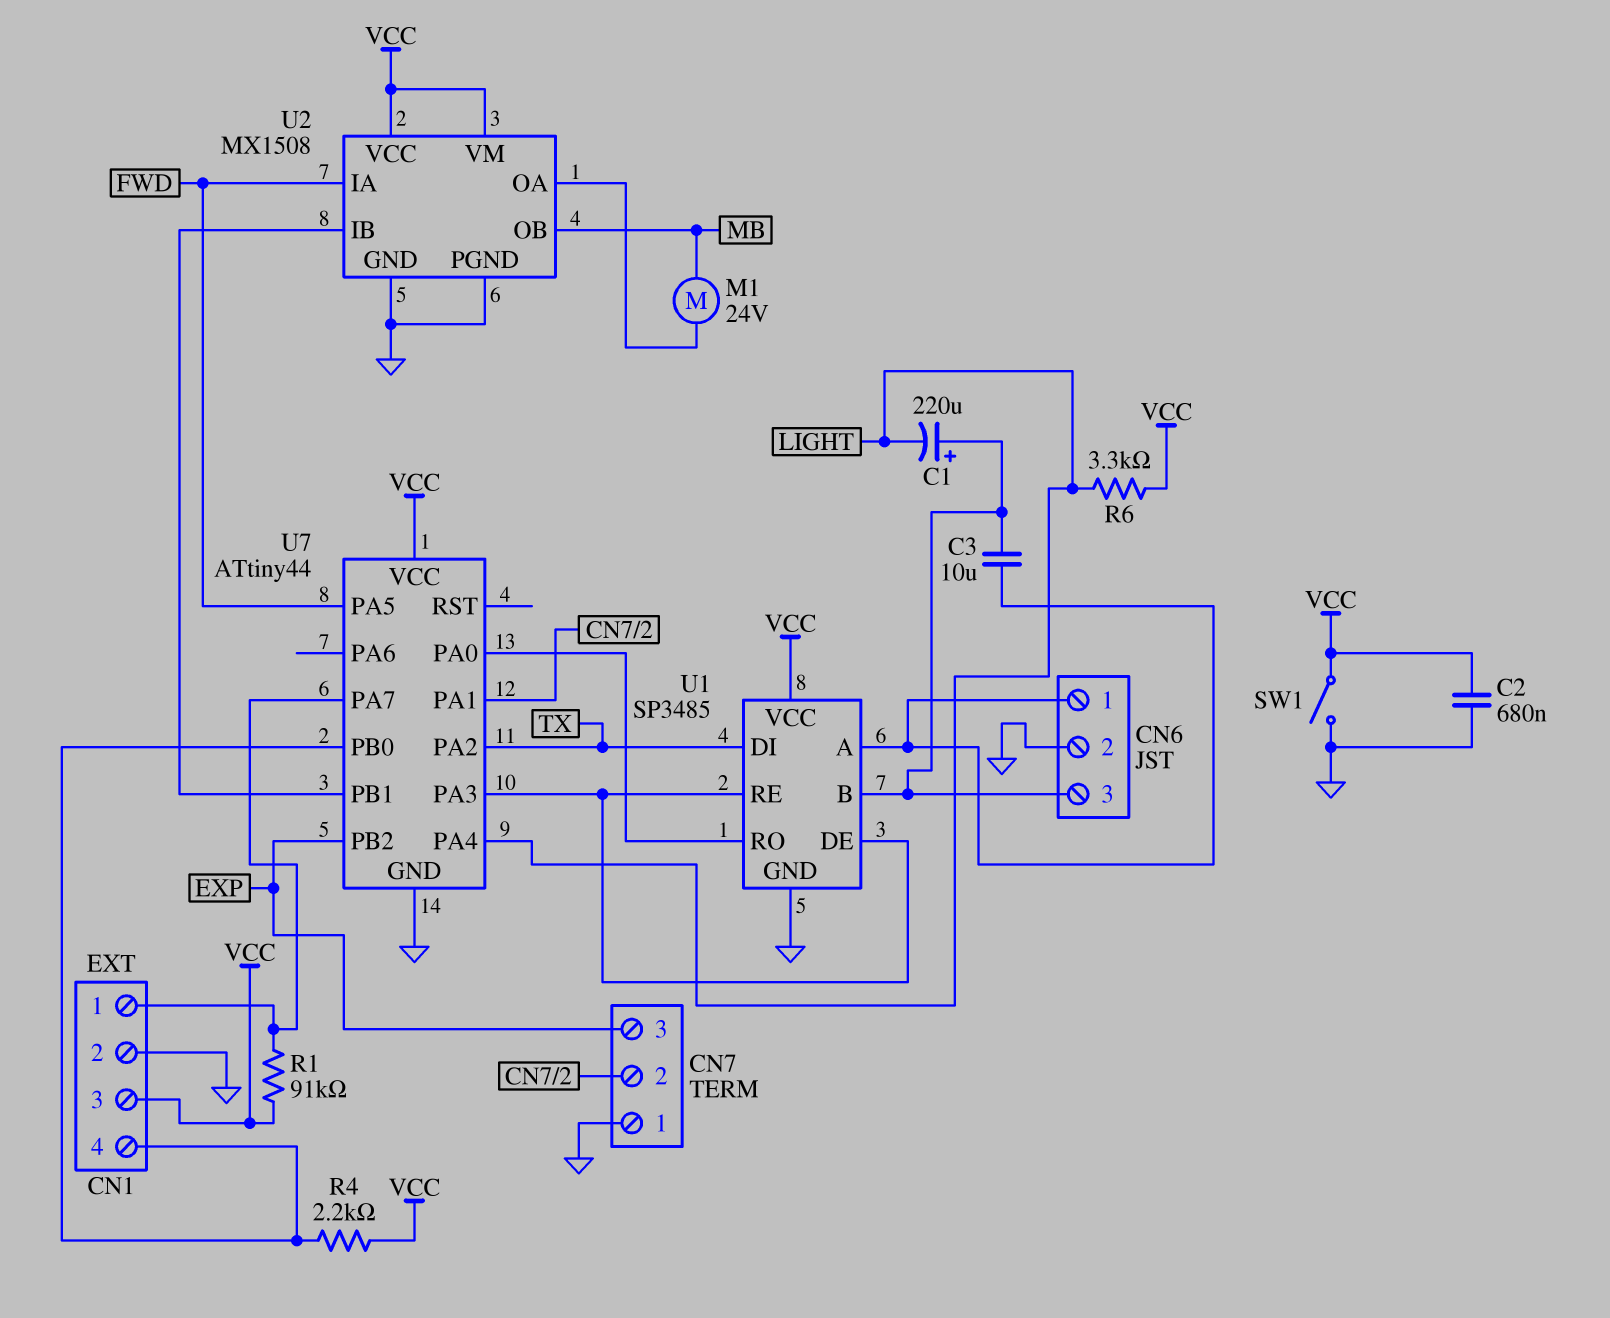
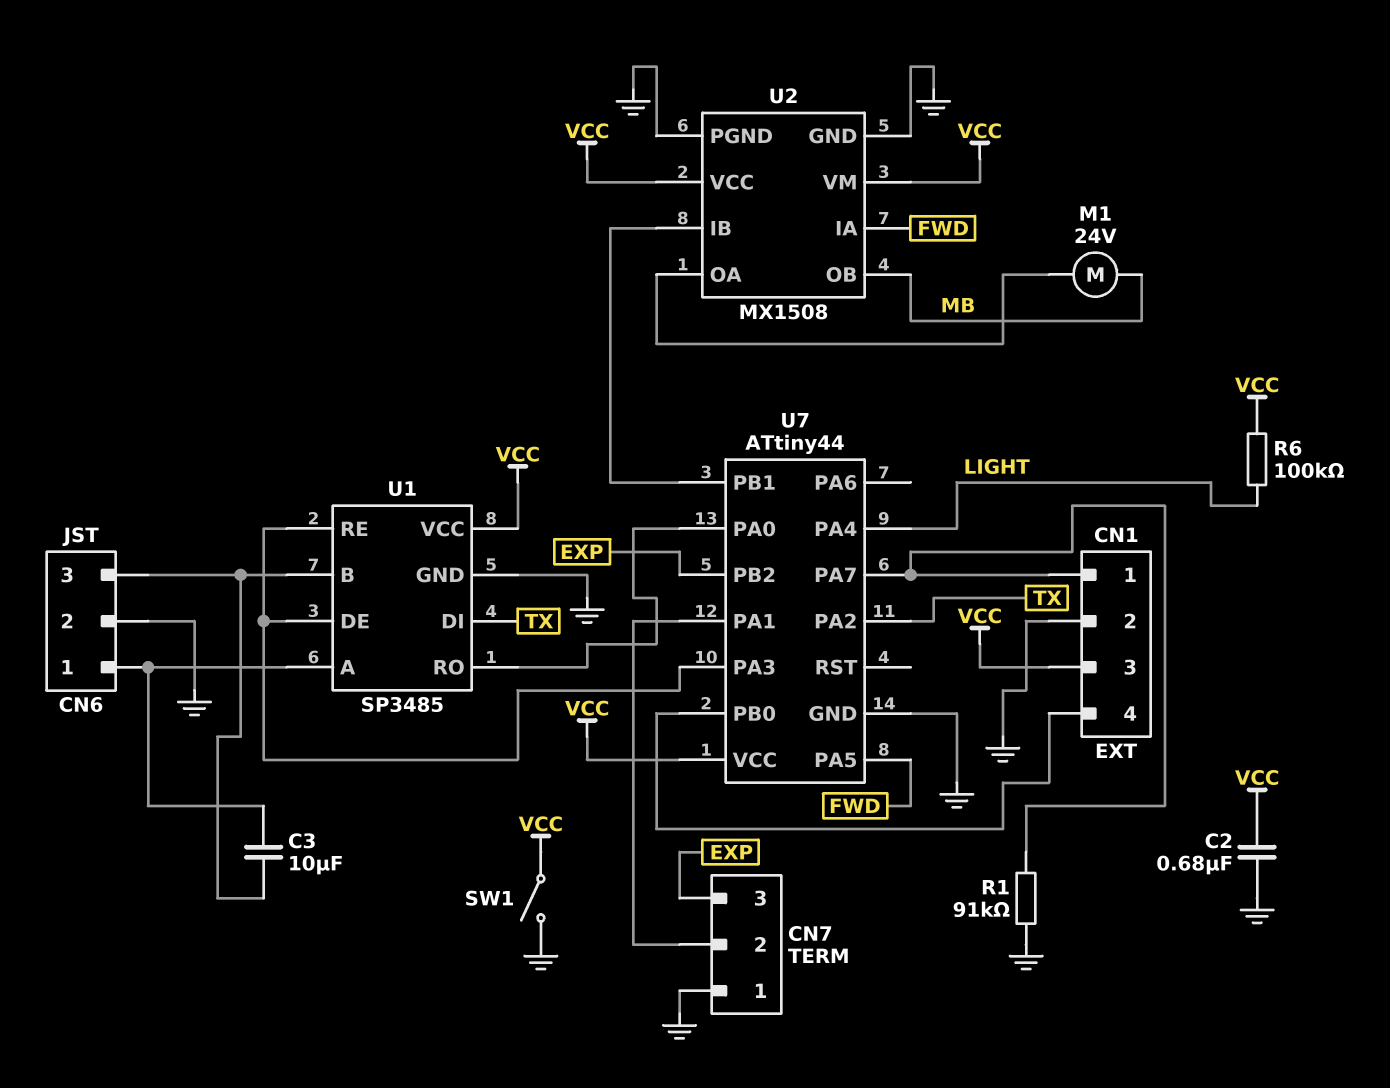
C1: 220uF (plus CN6/3, minus LIGHT) -> none
R1: 91k (CN1/1, VCC) -> 91k (CN1/1, GND)
R4: 2.2k (CN1/4, VCC) -> none
R6: 3.3k (LIGHT, VCC) -> 100k (LIGHT, VCC)

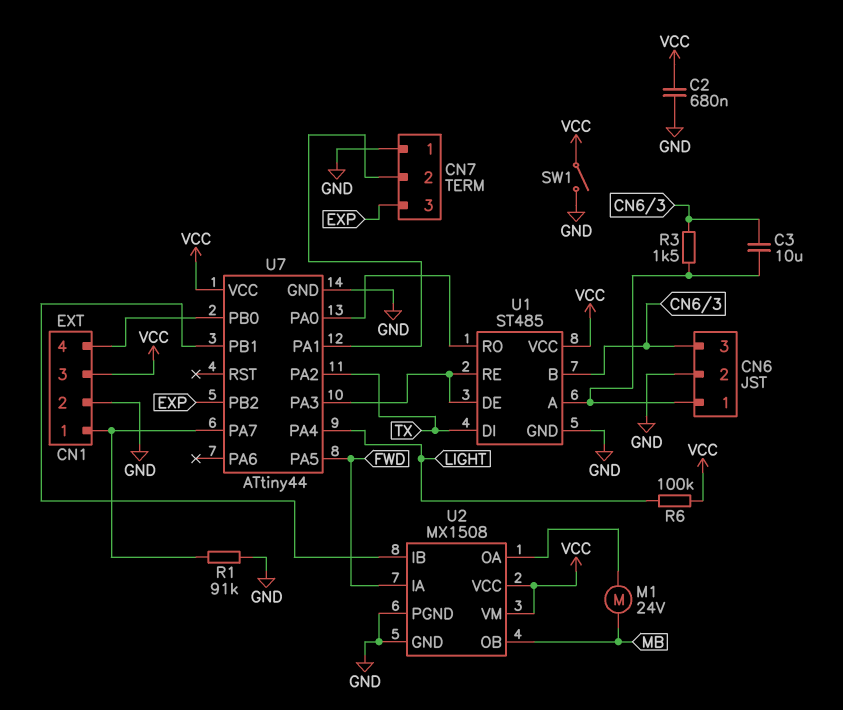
R3: none -> 1.5k (CN6/1, CN6/3)
U1: SP3485 -> ST485

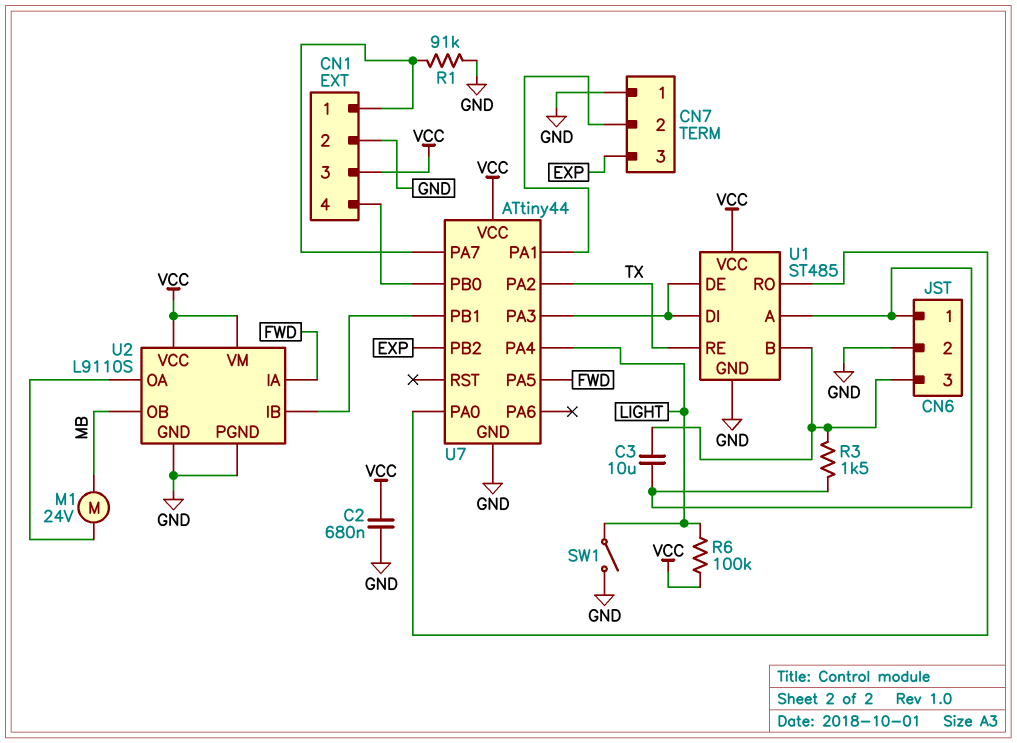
SW1: switch (GND, VCC) -> switch (GND, LIGHT)
U1 pin DI: TX -> U1/DE
U1 pin RE: U1/DE -> TX
U2: MX1508 -> L9110S

